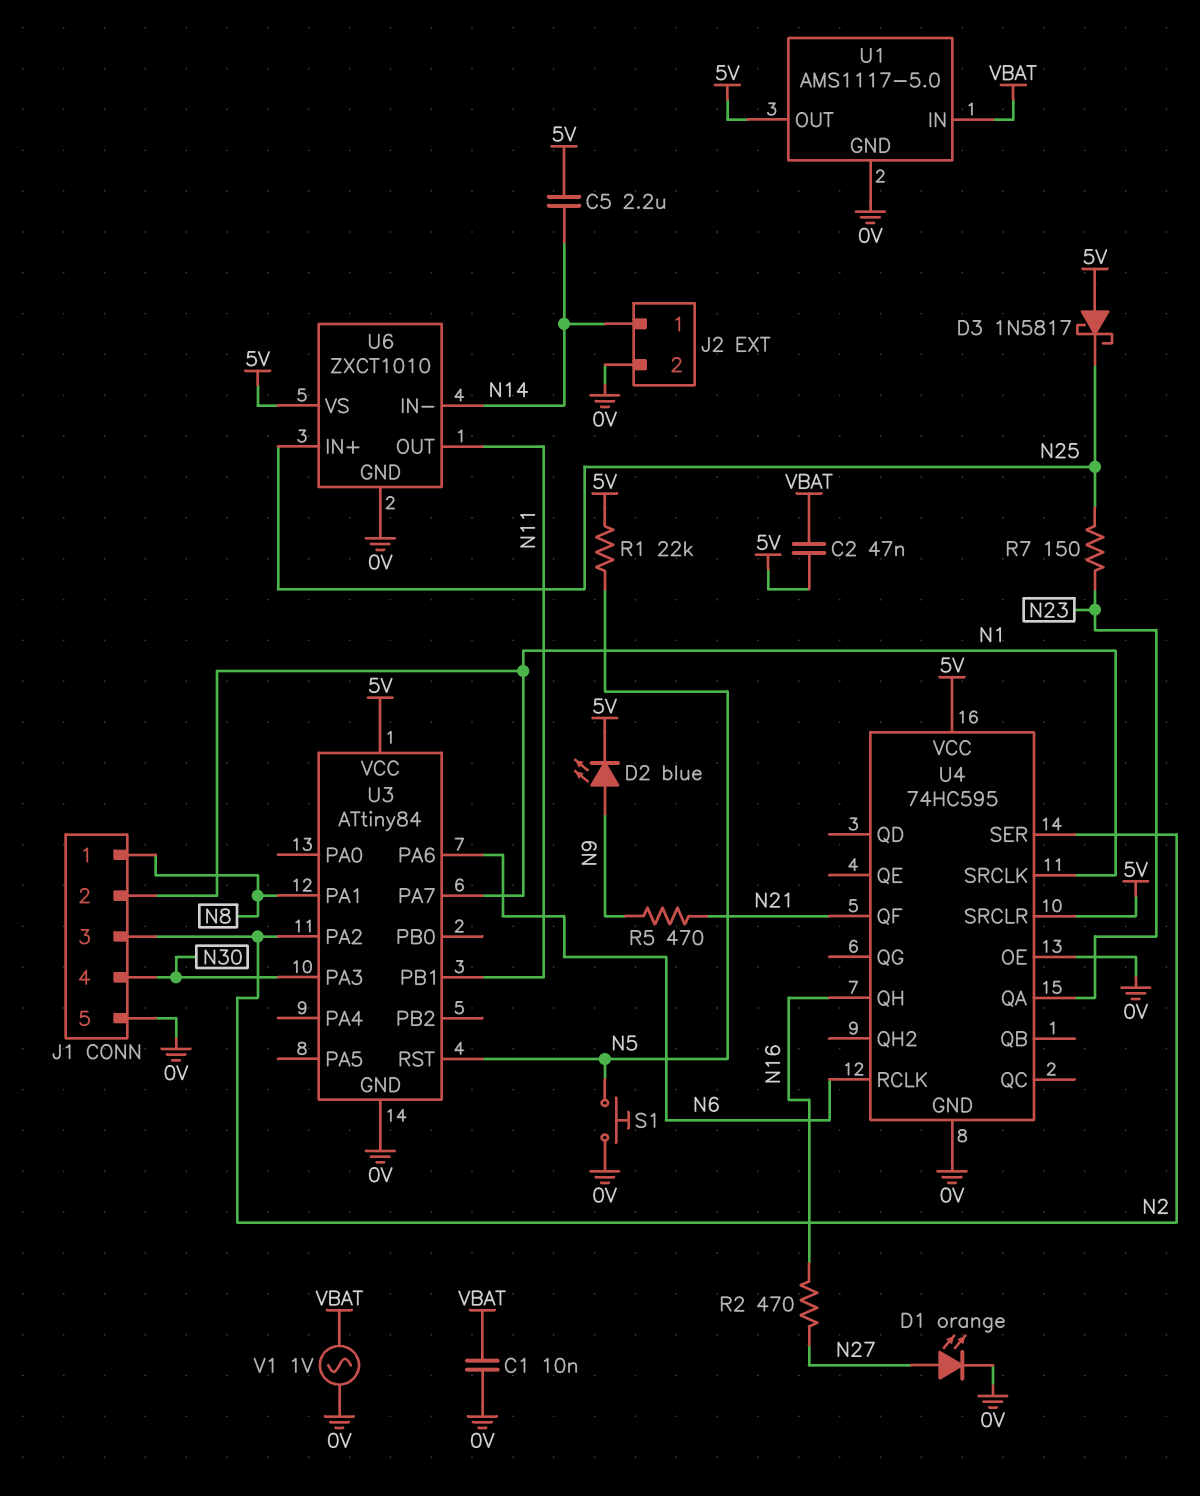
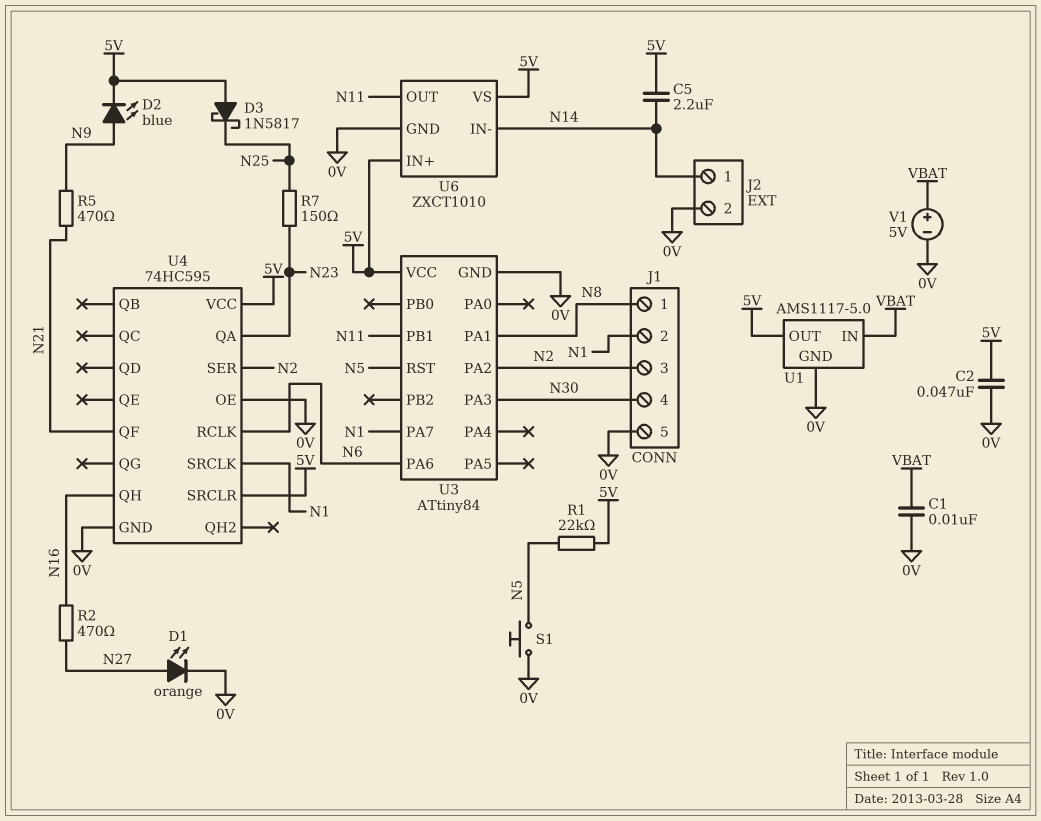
C2: 47nF (5V, VBAT) -> 47nF (0V, 5V)
U6 pin IN+: N25 -> 5V
V1: AC 1V (0V, VBAT) -> 5V (plus VBAT, minus 0V)

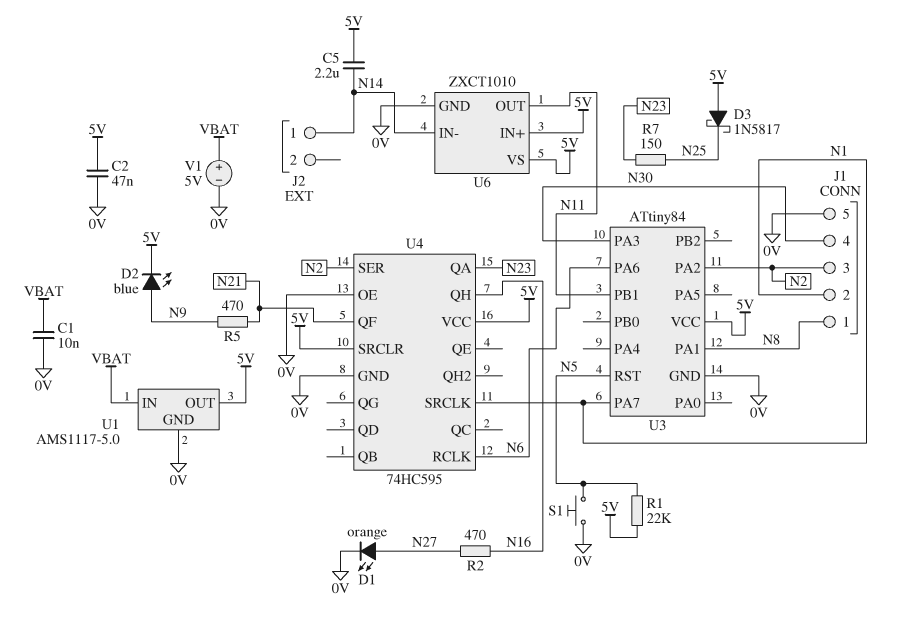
J2 pin 2: 0V -> none

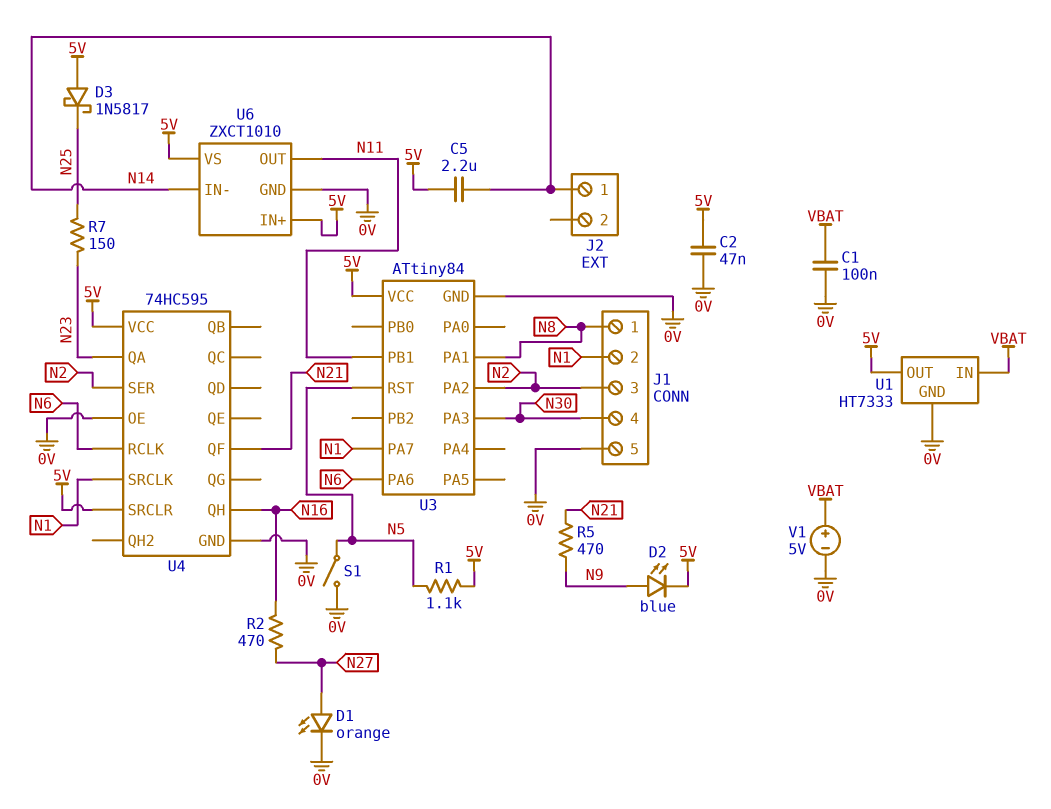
C1: 10nF (0V, VBAT) -> 100nF (0V, VBAT)
R1: 22k (5V, N5) -> 1.1k (5V, N5)
S1: button (0V, N5) -> switch (0V, N5)
U1: AMS1117-5.0 -> HT7333

